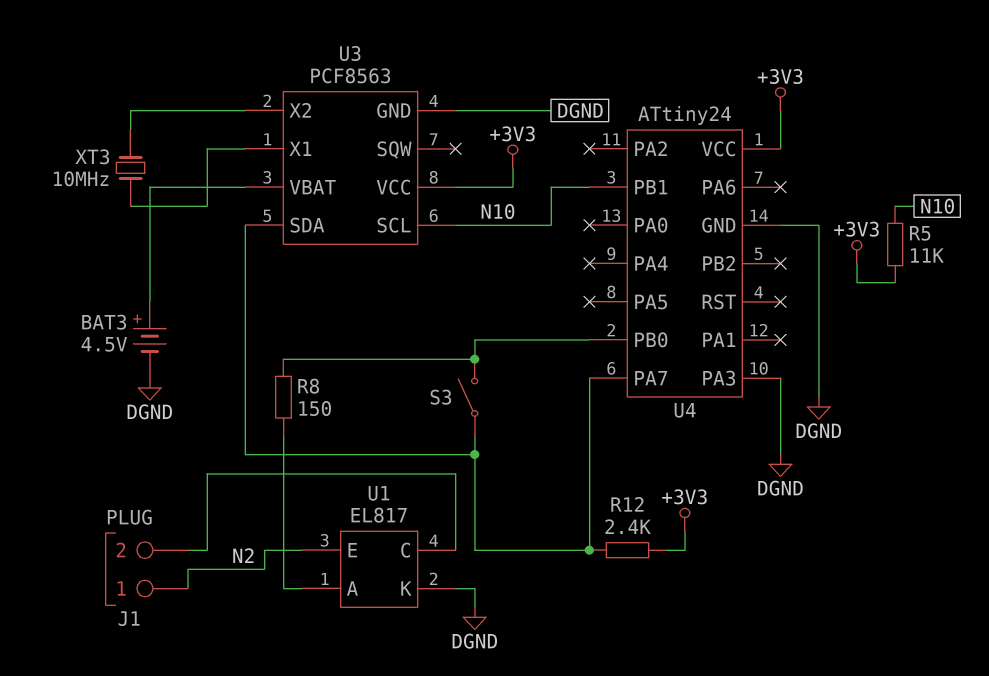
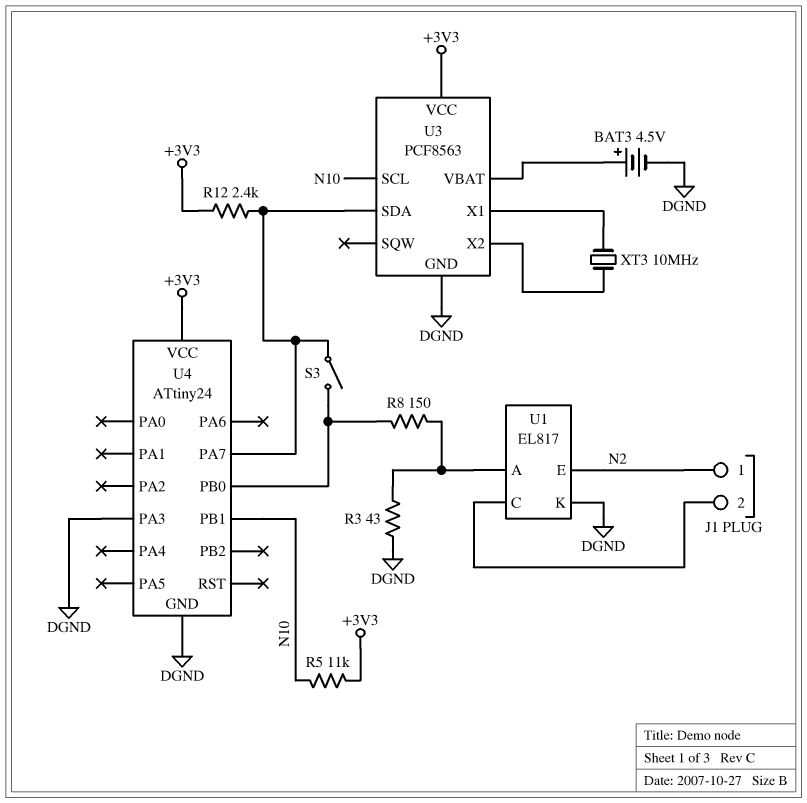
R3: none -> 43 (DGND, U1/A)

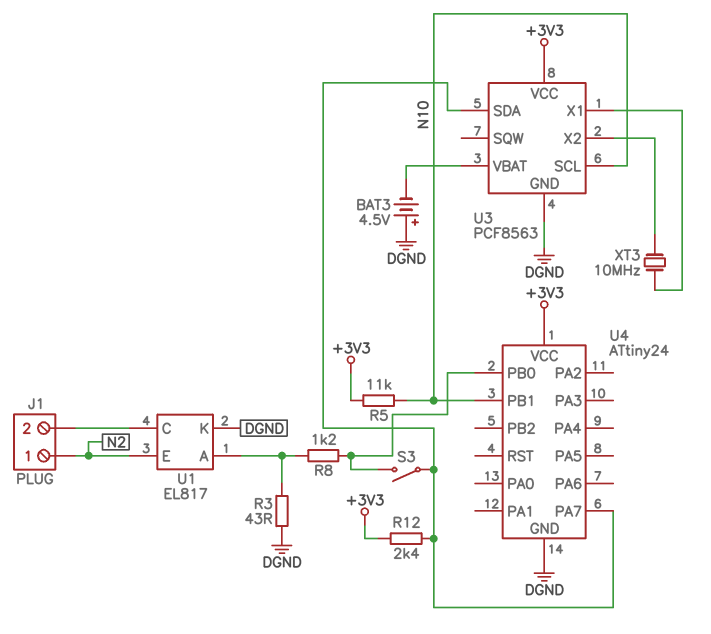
BAT3: 4.5V (plus U3/VBAT, minus DGND) -> 4.5V (plus DGND, minus U3/VBAT)
R8: 150 (U1/A, U4/PB0) -> 1.2k (U1/A, U4/PB0)
U4 pin PA3: DGND -> none

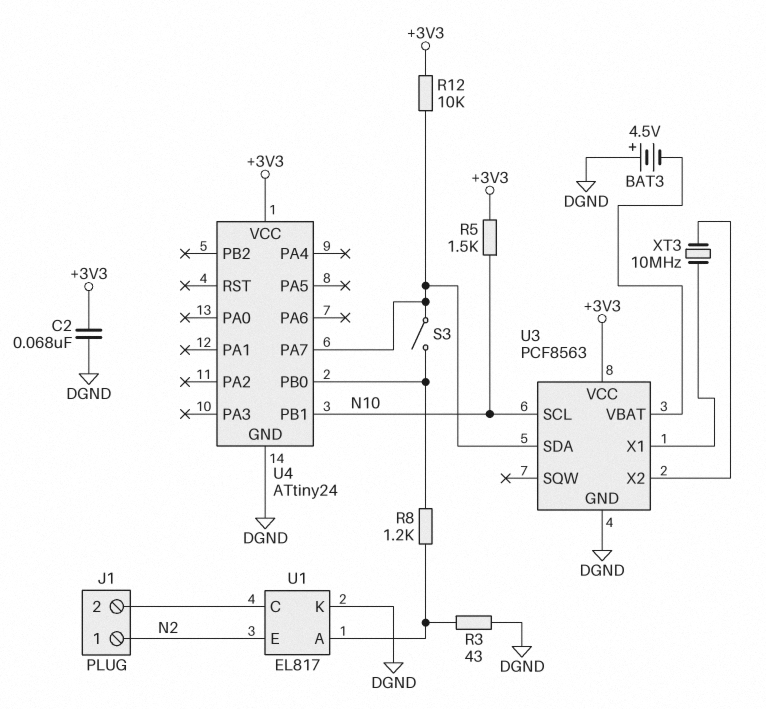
C2: none -> 68nF (+3V3, DGND)
R5: 11k (+3V3, N10) -> 1.5k (+3V3, N10)
R12: 2.4k (+3V3, U3/SDA) -> 10k (+3V3, U3/SDA)

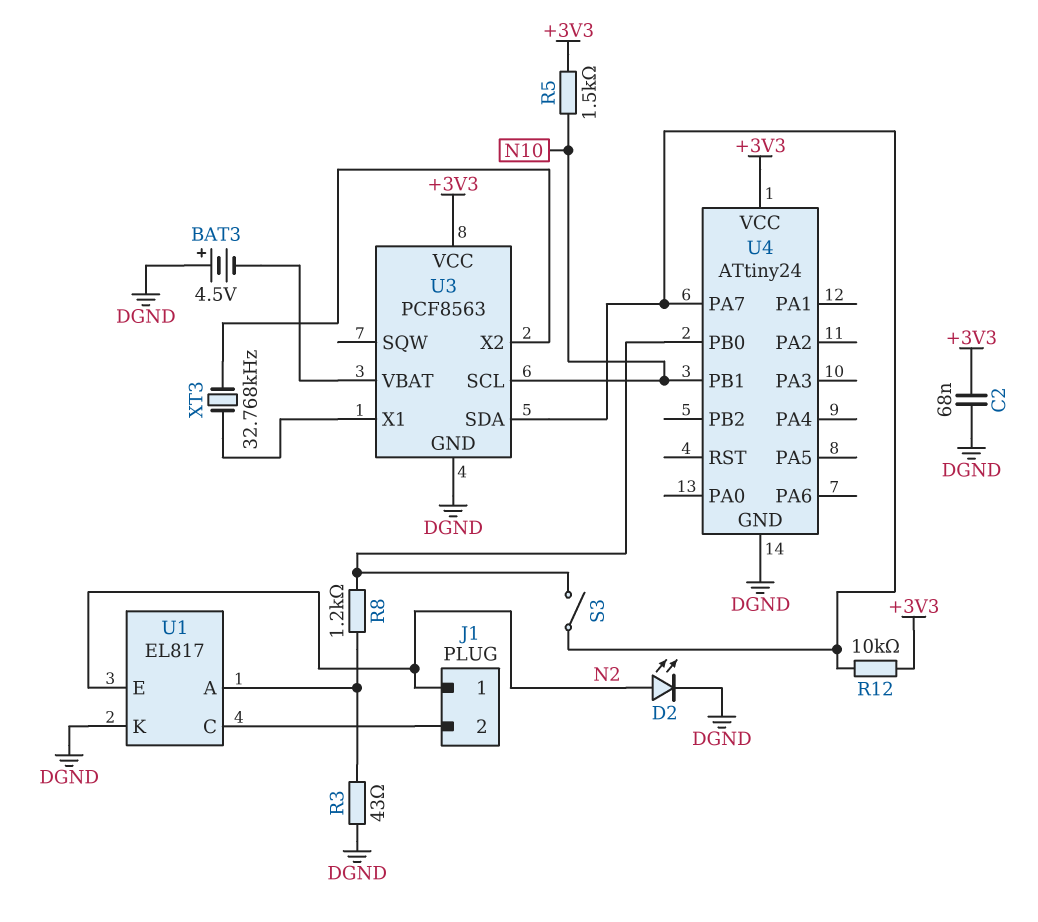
D2: none -> LED (A N2, K DGND)
XT3: 10MHz (U3/X1, U3/X2) -> 32.768kHz (U3/X1, U3/X2)

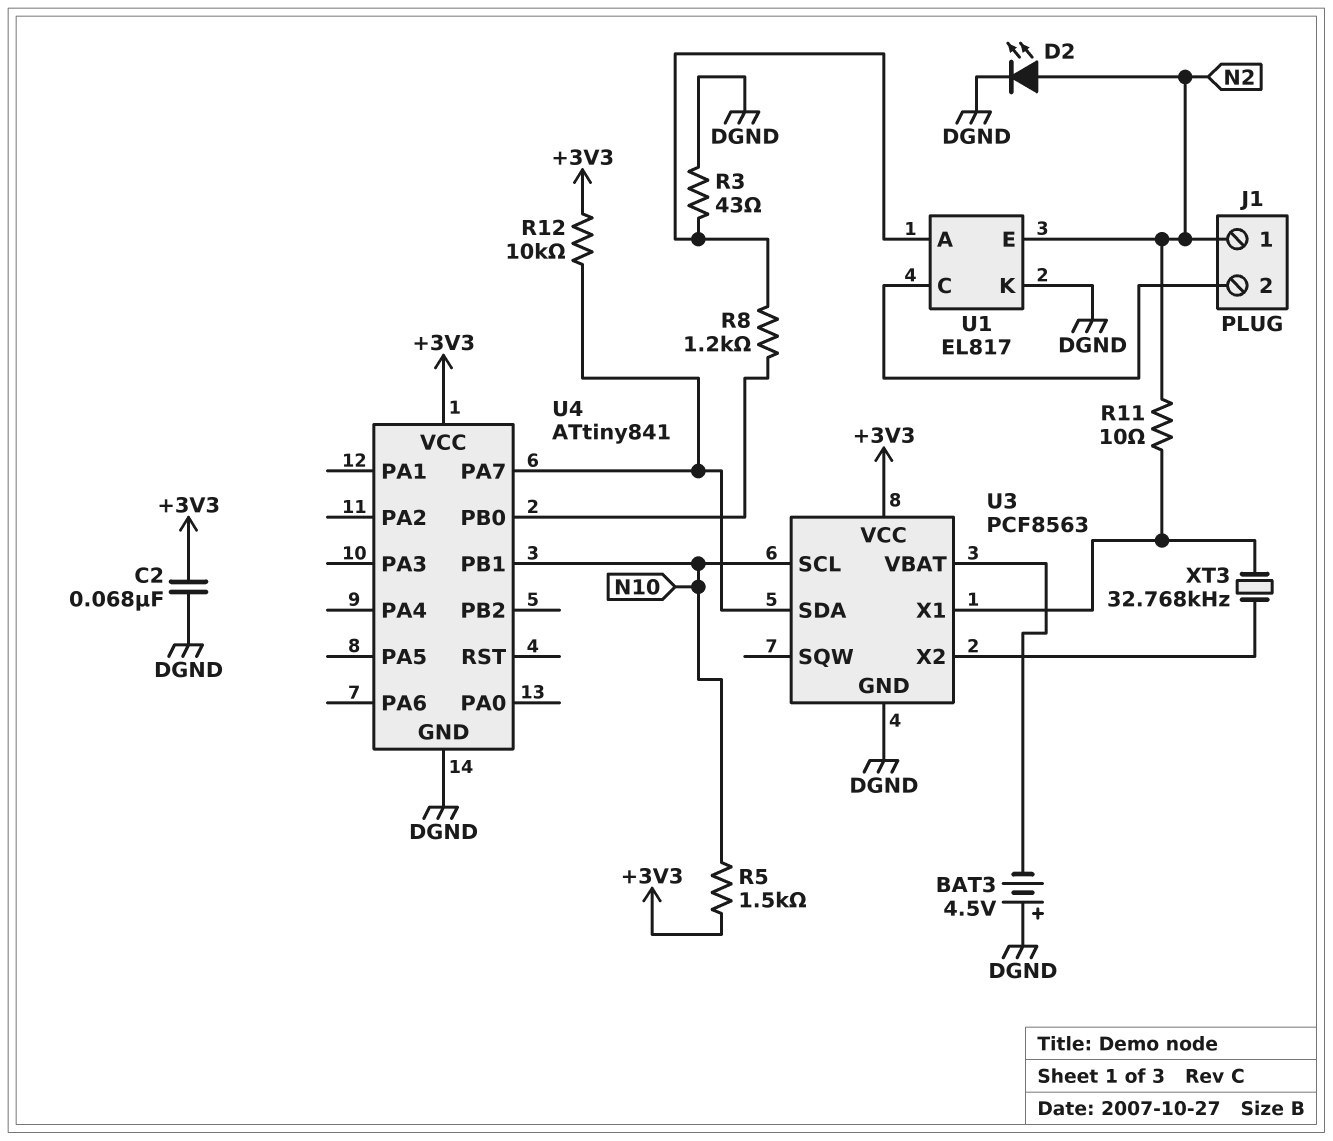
R11: none -> 10 (N2, U3/X1)
S3: switch (U3/SDA, U4/PB0) -> none
U4: ATtiny24 -> ATtiny841

